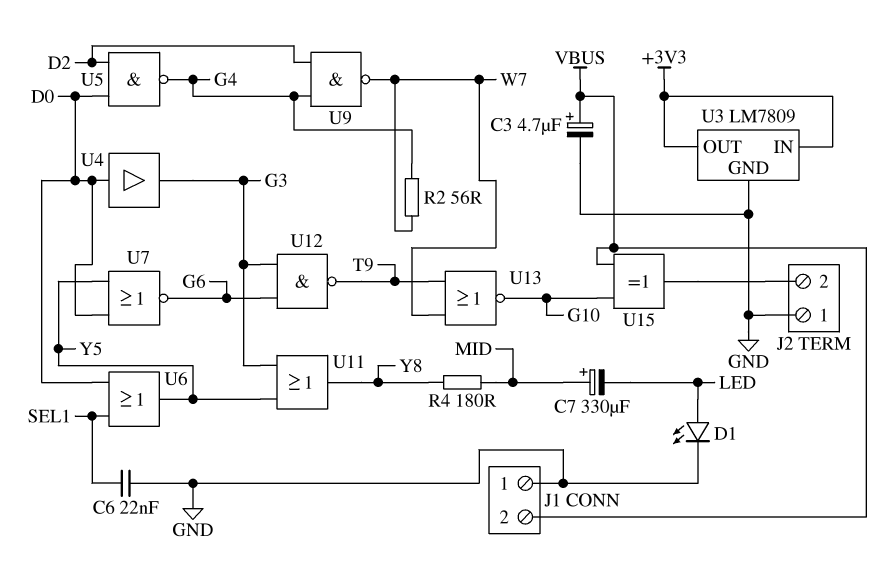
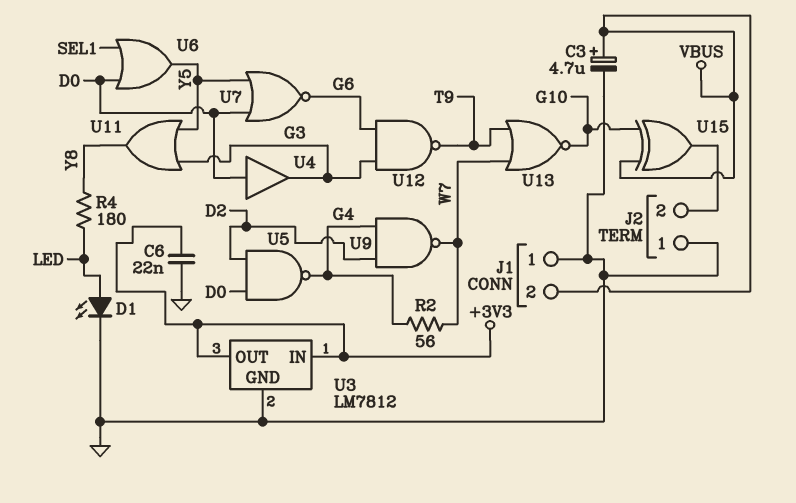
C6: 22nF (GND, SEL1) -> 22nF (+3V3, GND)
C7: 330uF (plus MID, minus LED) -> none
R4: 180 (MID, Y8) -> 180 (LED, Y8)
U3: LM7809 -> LM7812

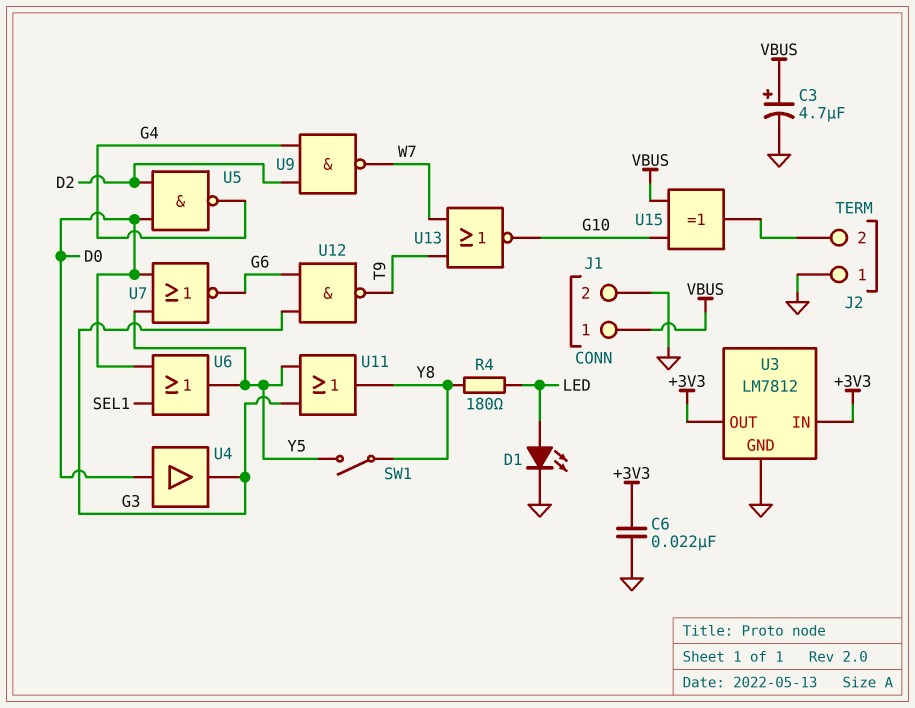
J1 pin 1: GND -> VBUS
J1 pin 2: VBUS -> GND
R2: 56 (G4, W7) -> none
SW1: none -> switch (Y5, Y8)

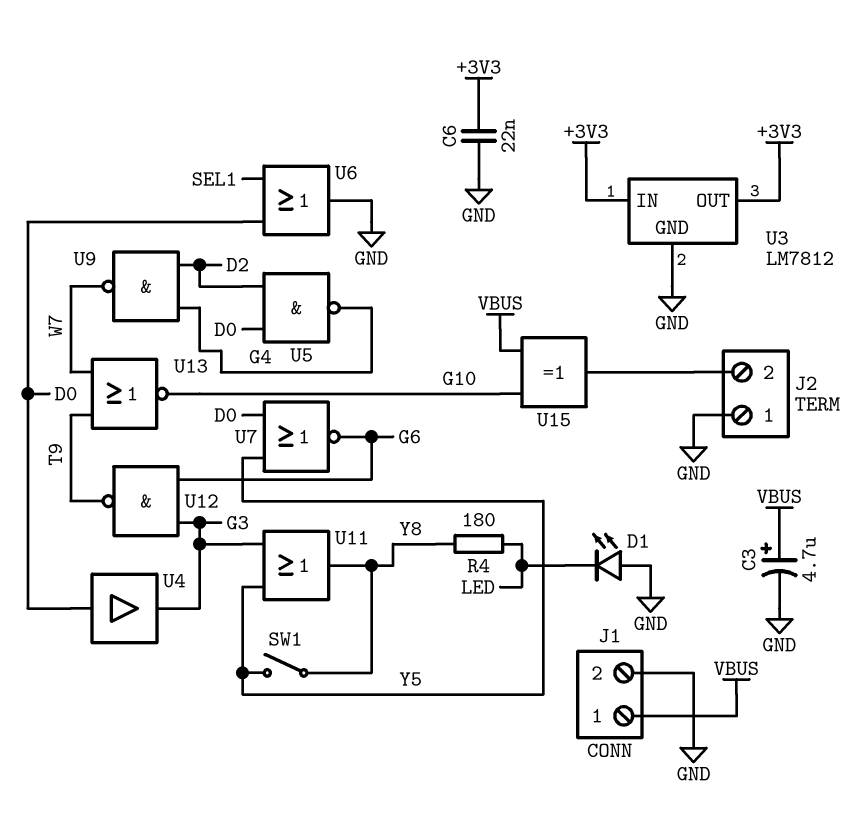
D1: LED (A LED, K GND) -> LED (A GND, K LED)
U6: OR (in D0, in SEL1, out Y5) -> OR (in D0, in SEL1, out GND)

